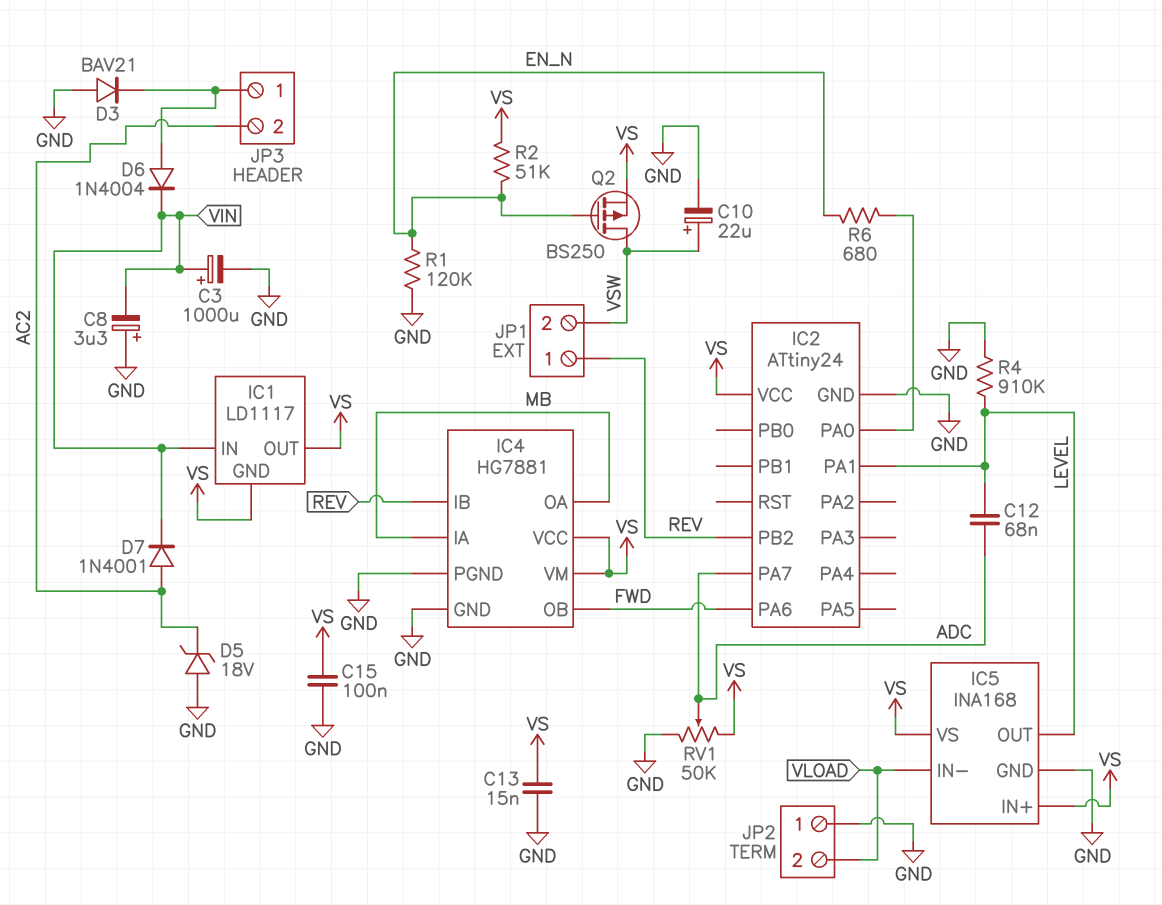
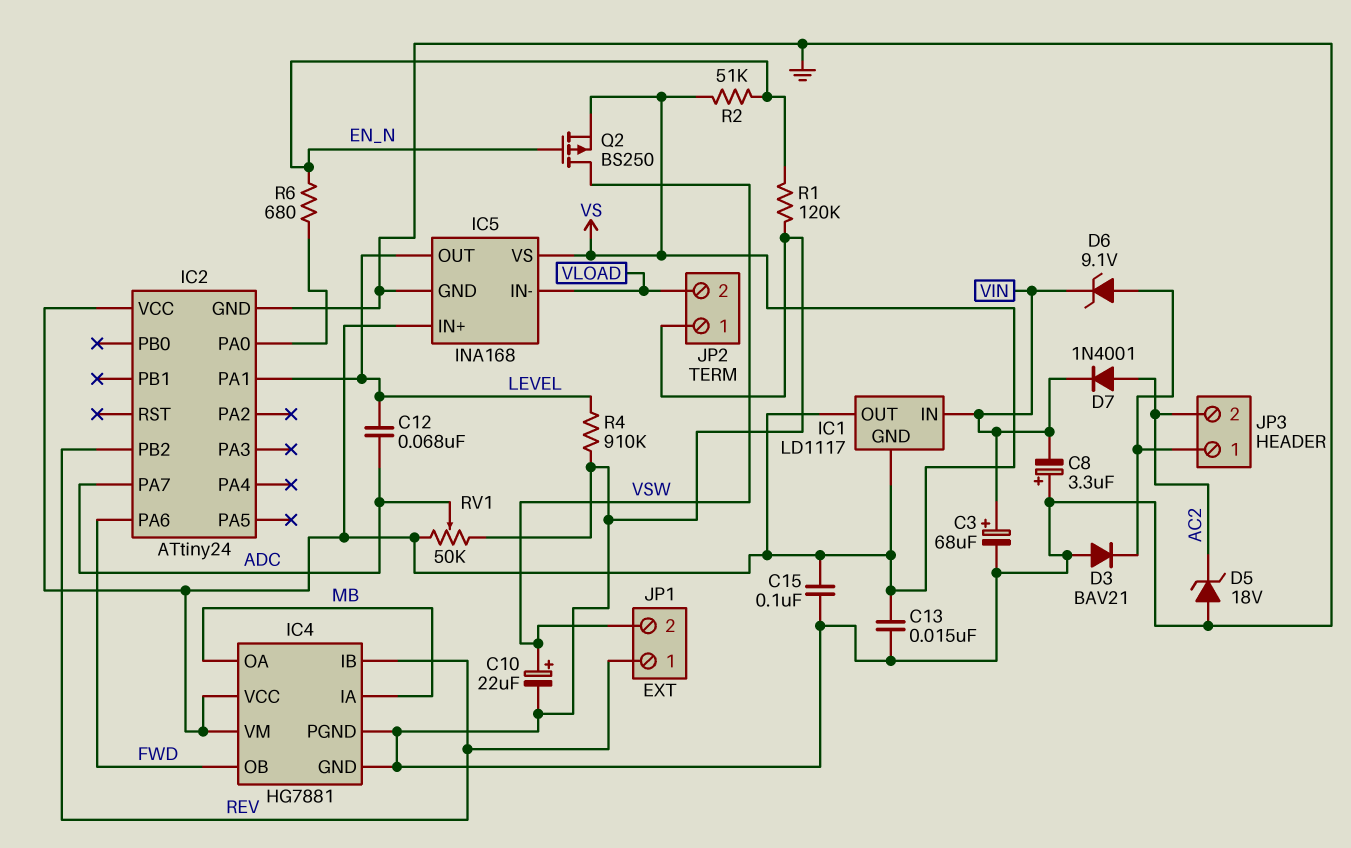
C3: 1000uF (plus VIN, minus GND) -> 68uF (plus VIN, minus GND)
D6: diode 1N4004 (A JP3/1, K VIN) -> zener 9.1V (A JP3/1, K VIN)

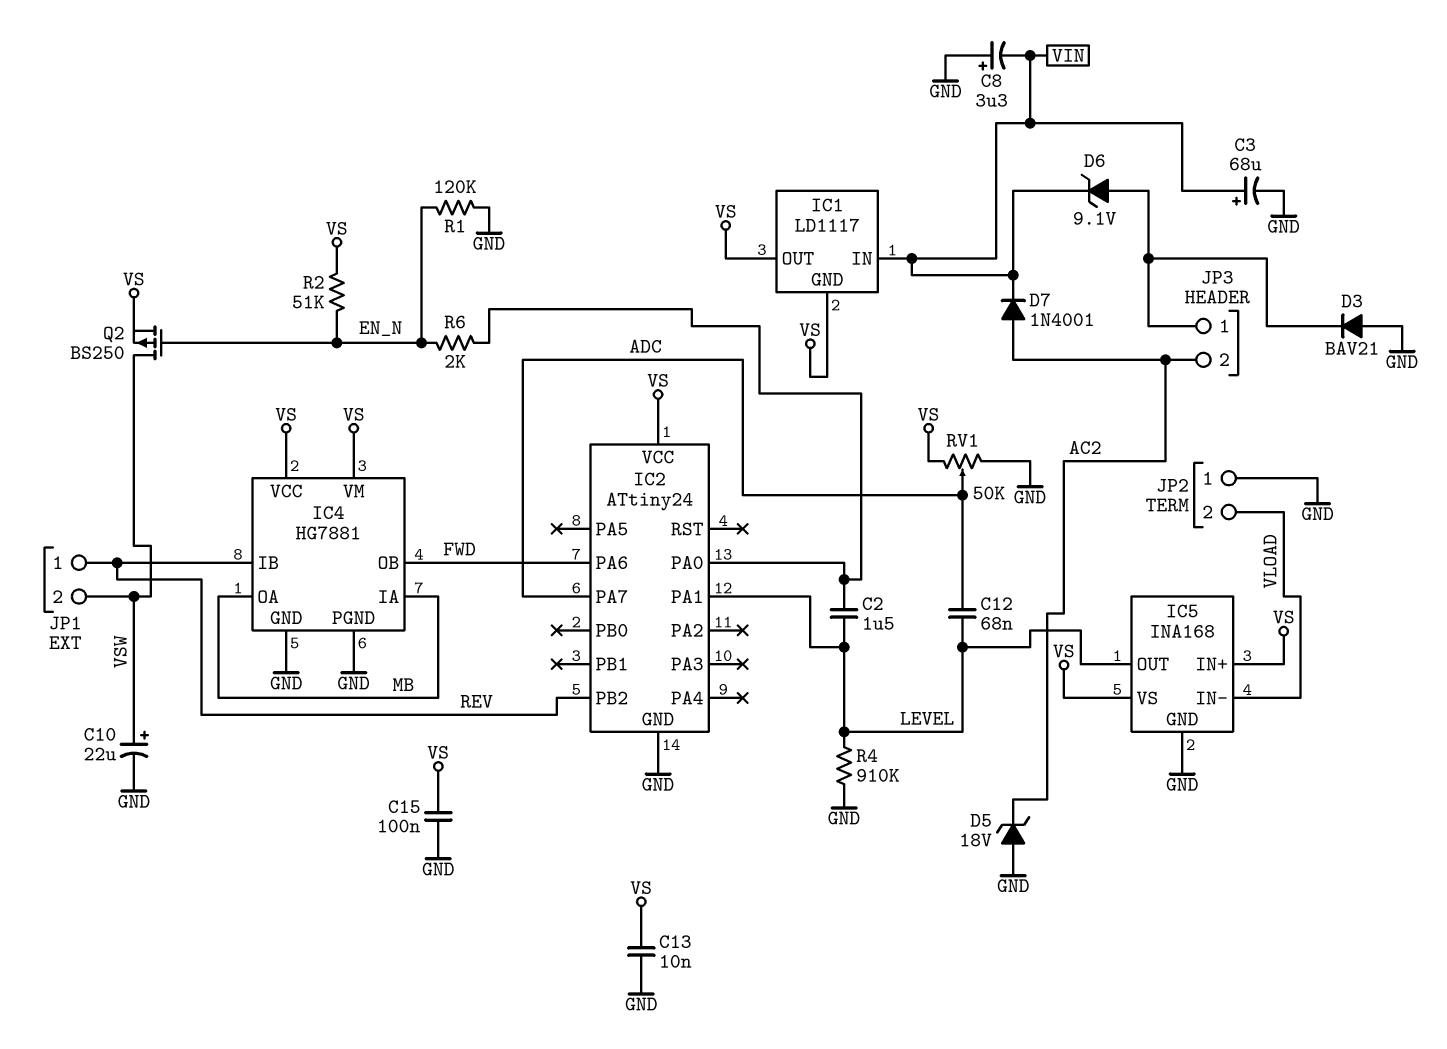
C2: none -> 1.5uF (IC2/PA0, LEVEL)
C13: 15nF (GND, VS) -> 10nF (GND, VS)
R6: 680 (EN_N, IC2/PA0) -> 2k (EN_N, IC2/PA0)

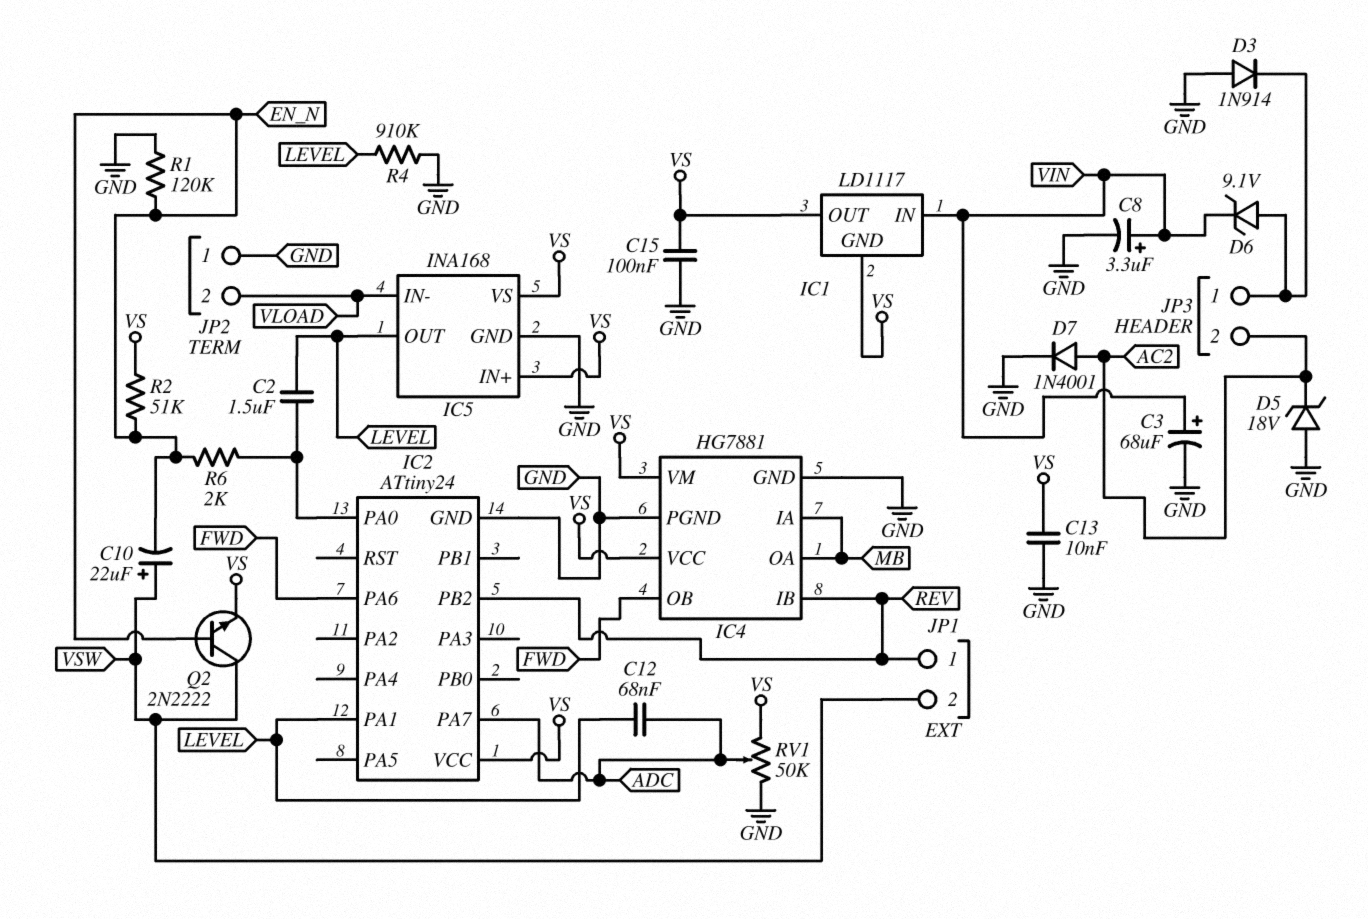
C8: 3.3uF (plus GND, minus VIN) -> 3.3uF (plus VIN, minus GND)
C10: 22uF (plus VSW, minus GND) -> 22uF (plus VSW, minus EN_N)
D3: diode BAV21 (A GND, K JP3/1) -> diode 1N914 (A GND, K JP3/1)
D7: diode 1N4001 (A AC2, K VIN) -> diode 1N4001 (A AC2, K GND)
Q2: PMOS BS250 (G EN_N, D VSW, S VS) -> NPN 2N2222 (B EN_N, C VSW, E VS)

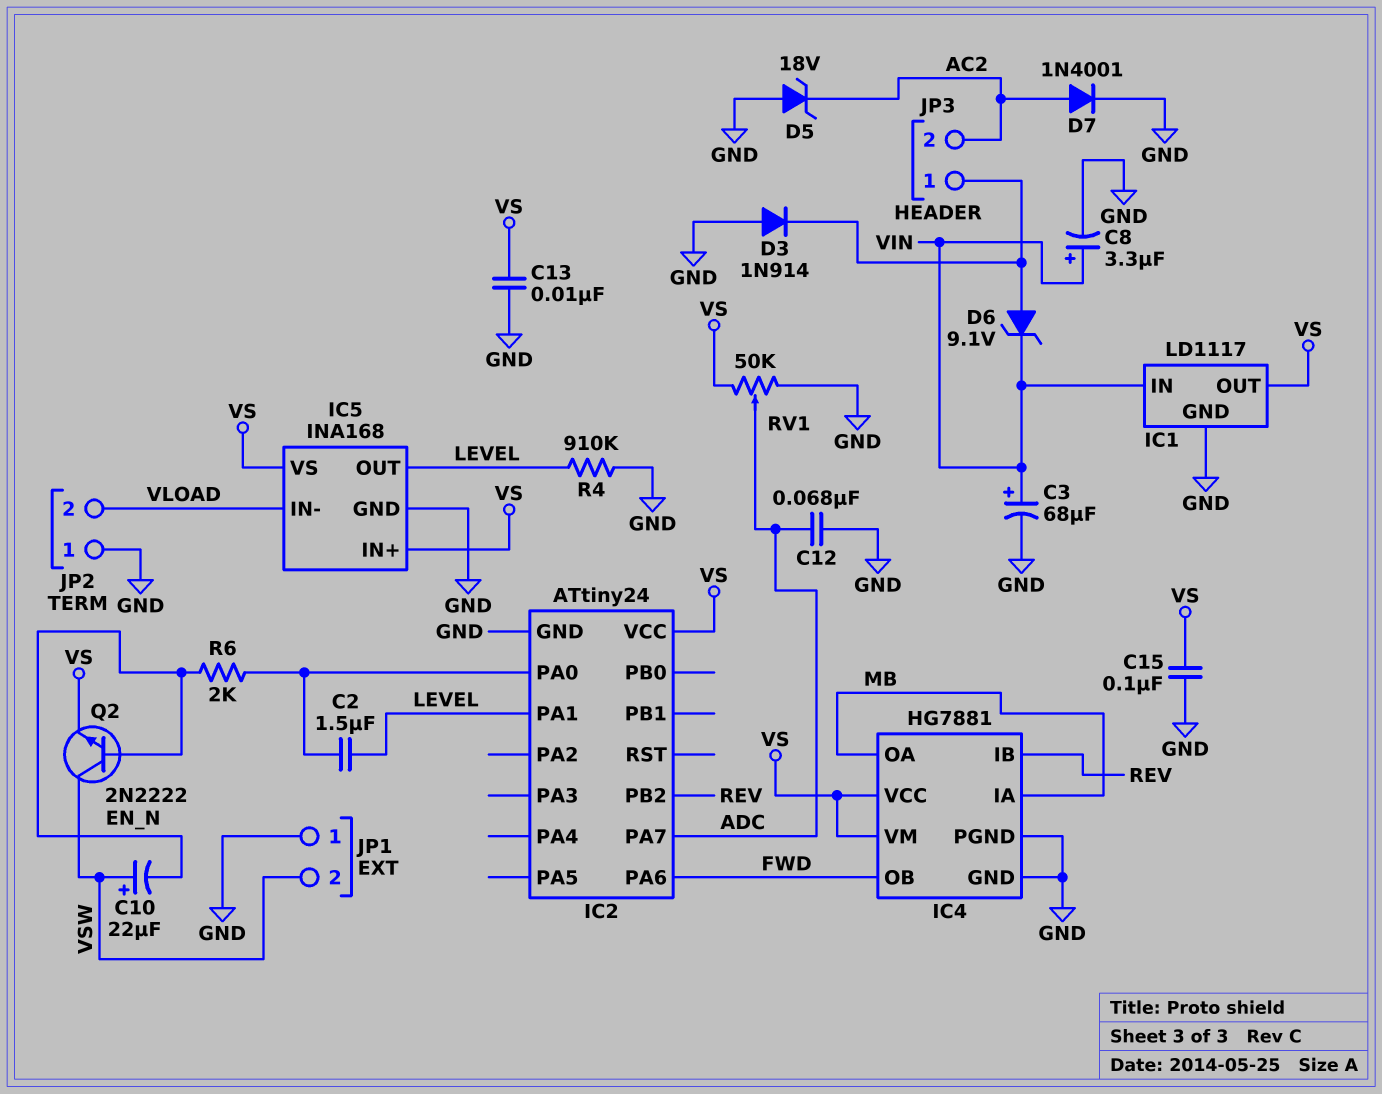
C12: 68nF (ADC, LEVEL) -> 68nF (ADC, GND)
IC1 pin GND: VS -> GND
JP1 pin 1: REV -> GND
R1: 120k (EN_N, GND) -> none
R2: 51k (EN_N, VS) -> none

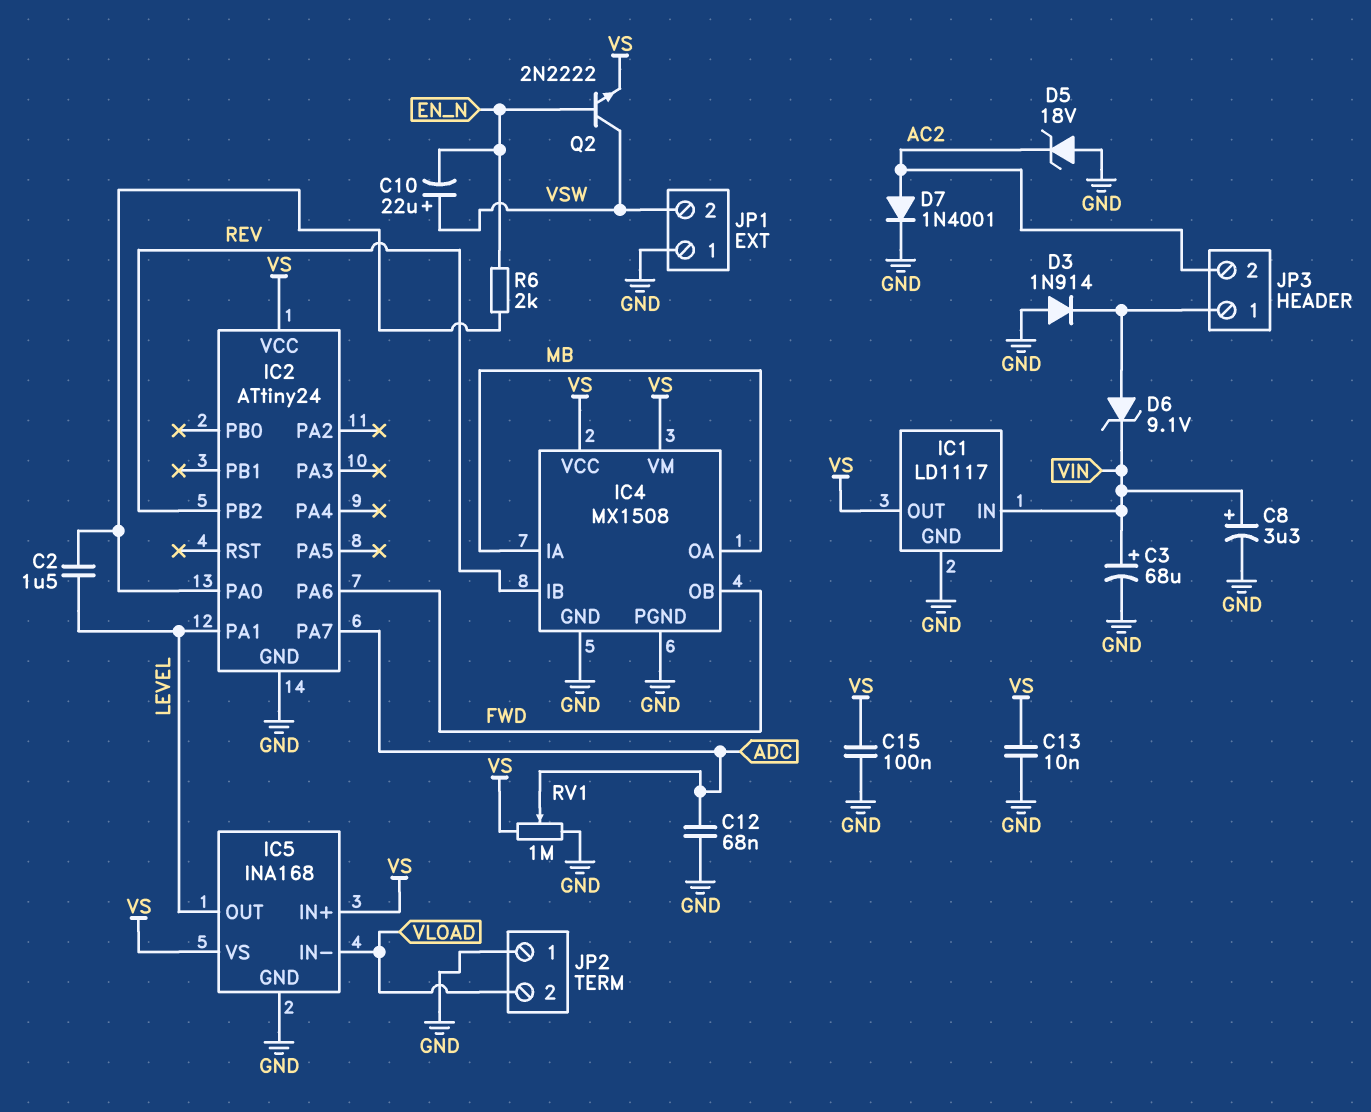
IC4: HG7881 -> MX1508
R4: 910k (GND, LEVEL) -> none
RV1: 50k (GND, VS, wiper ADC) -> 1M (GND, VS, wiper ADC)

